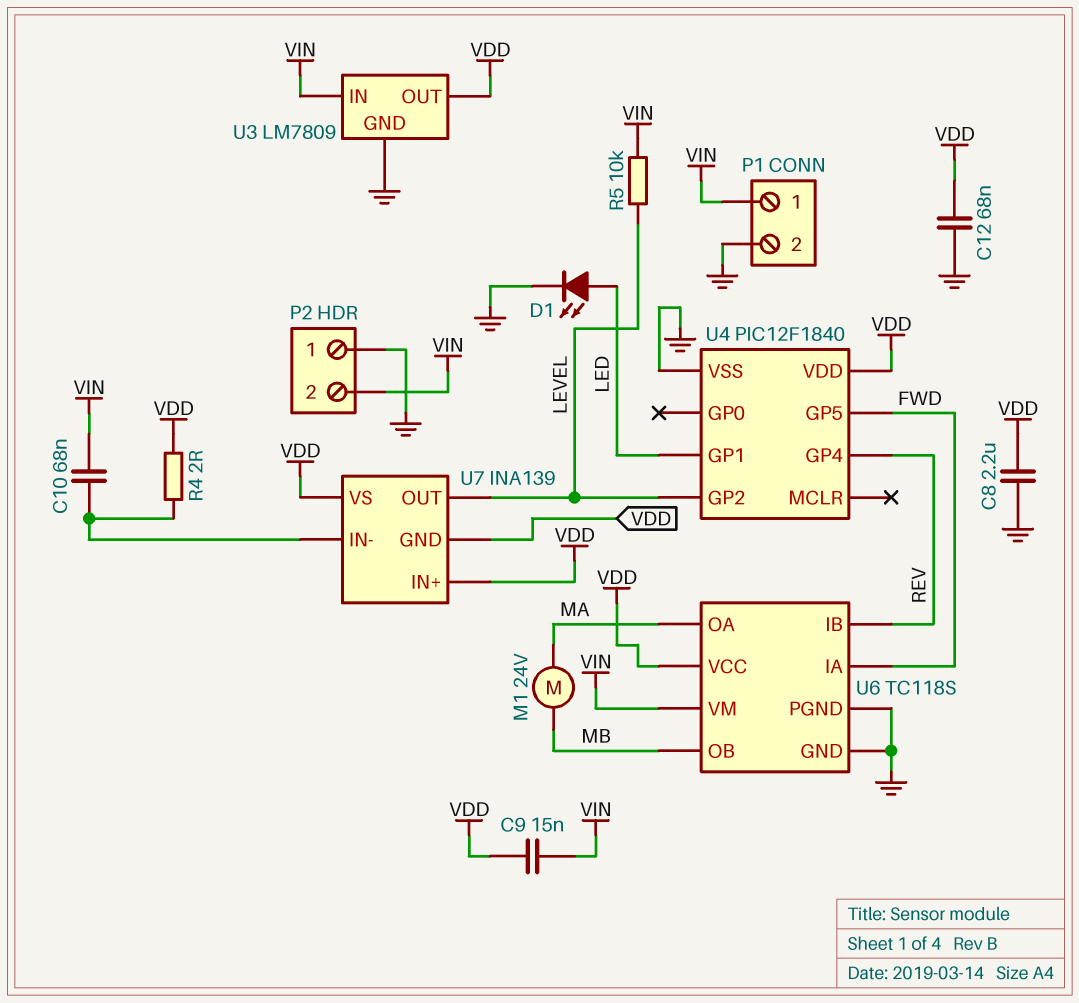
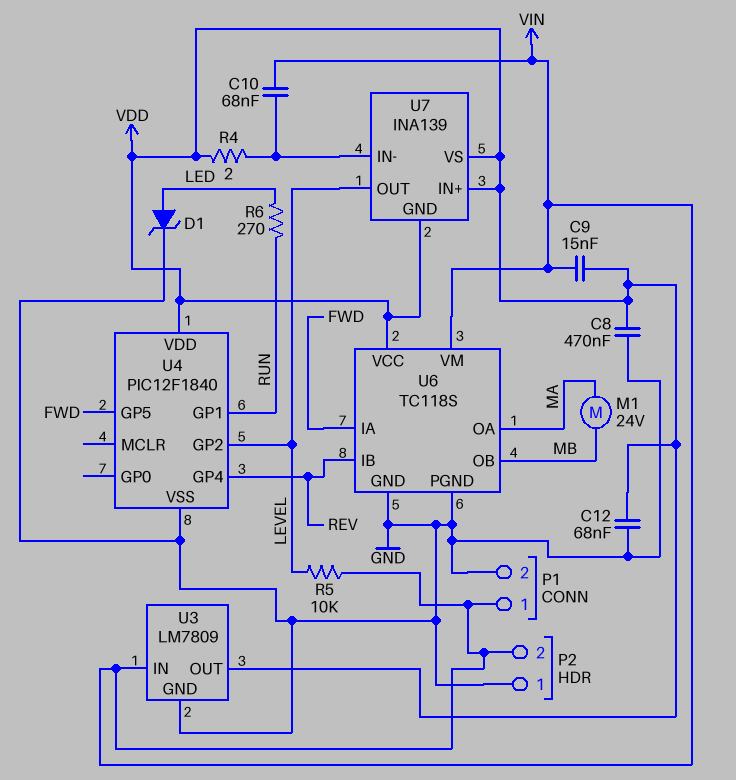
C8: 2.2uF (GND, VDD) -> 470nF (GND, VDD)
D1: LED (A LED, K GND) -> zener (A LED, K GND)
R6: none -> 270 (LED, RUN)
U4 pin GP1: LED -> RUN

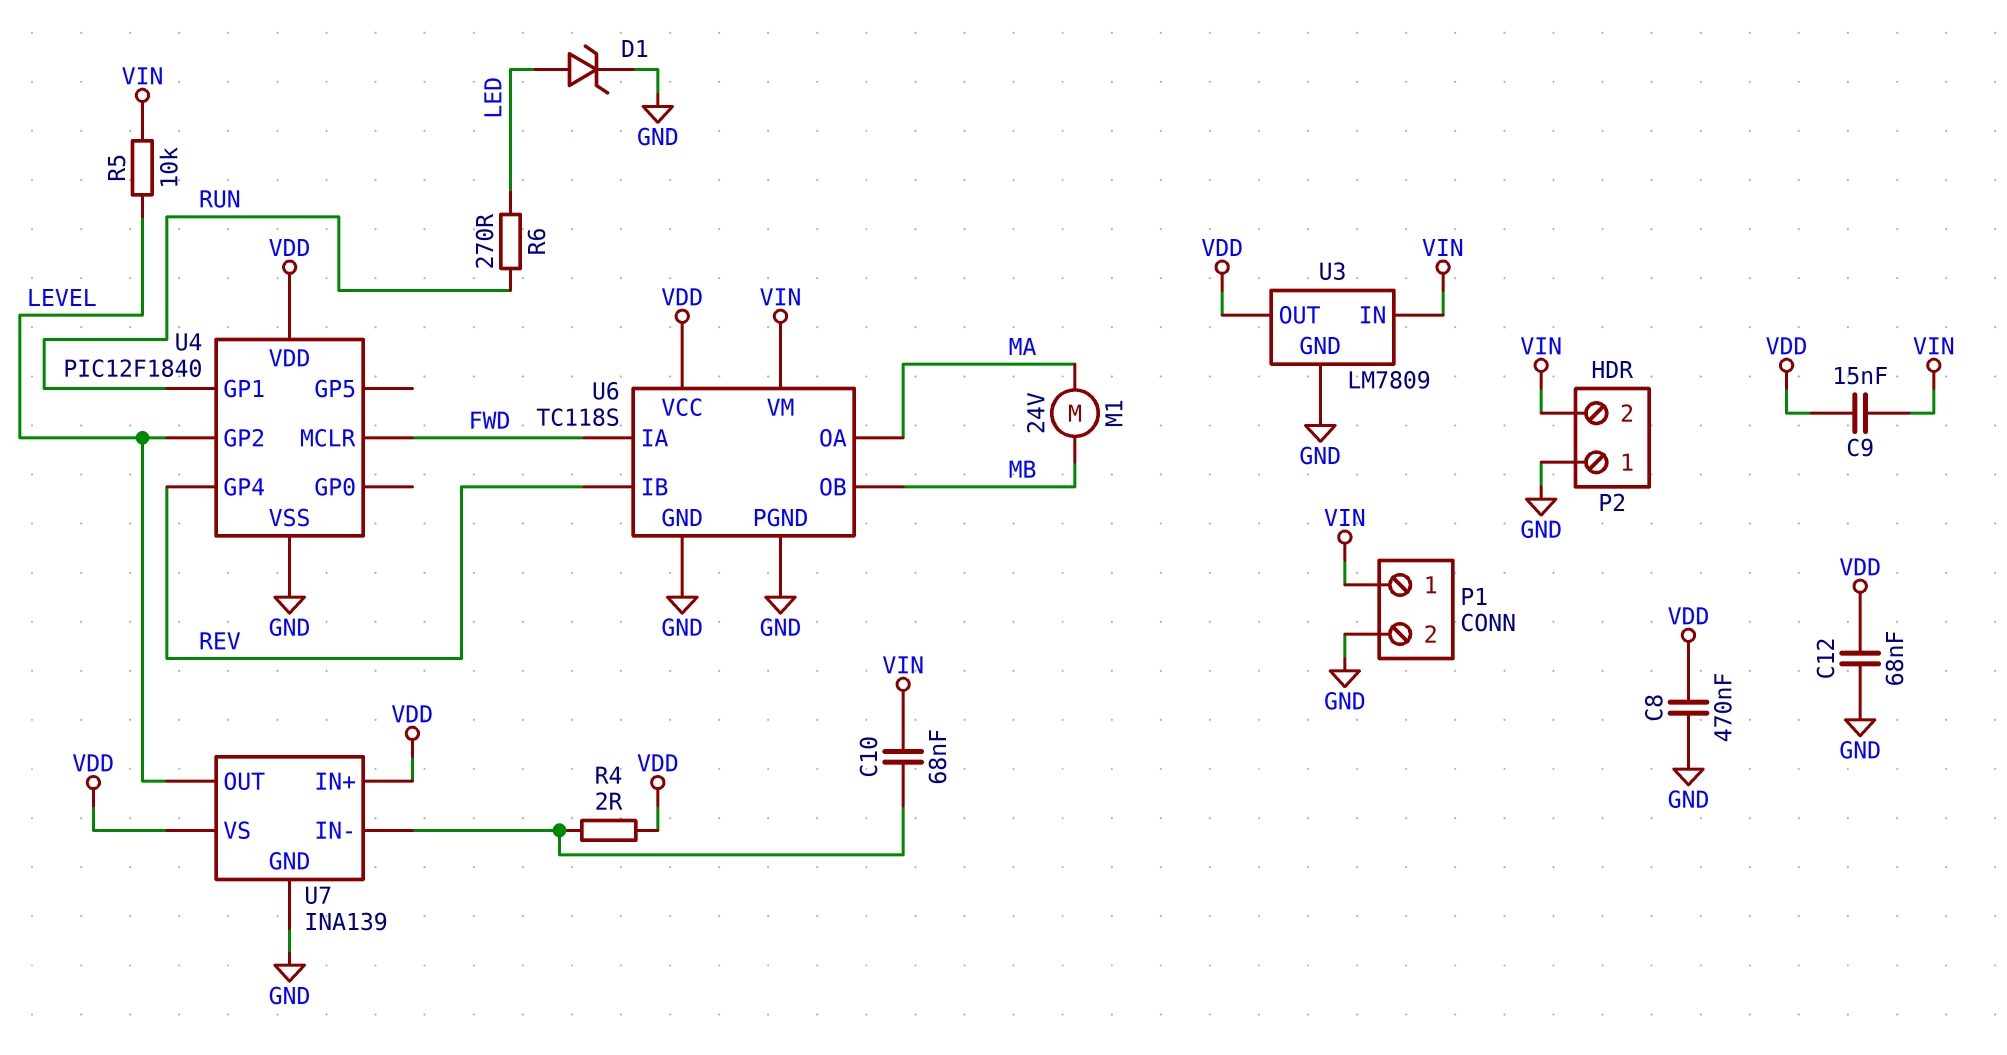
U4 pin GP5: FWD -> none
U4 pin MCLR: none -> FWD
U7 pin GND: VDD -> GND

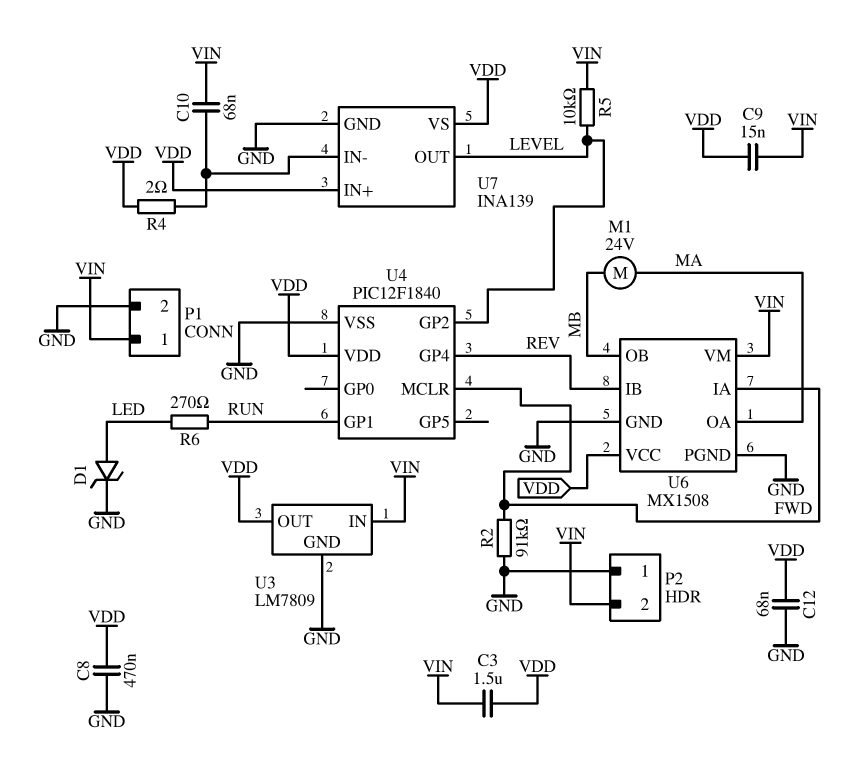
C3: none -> 1.5uF (VDD, VIN)
R2: none -> 91k (FWD, GND)
U6: TC118S -> MX1508

